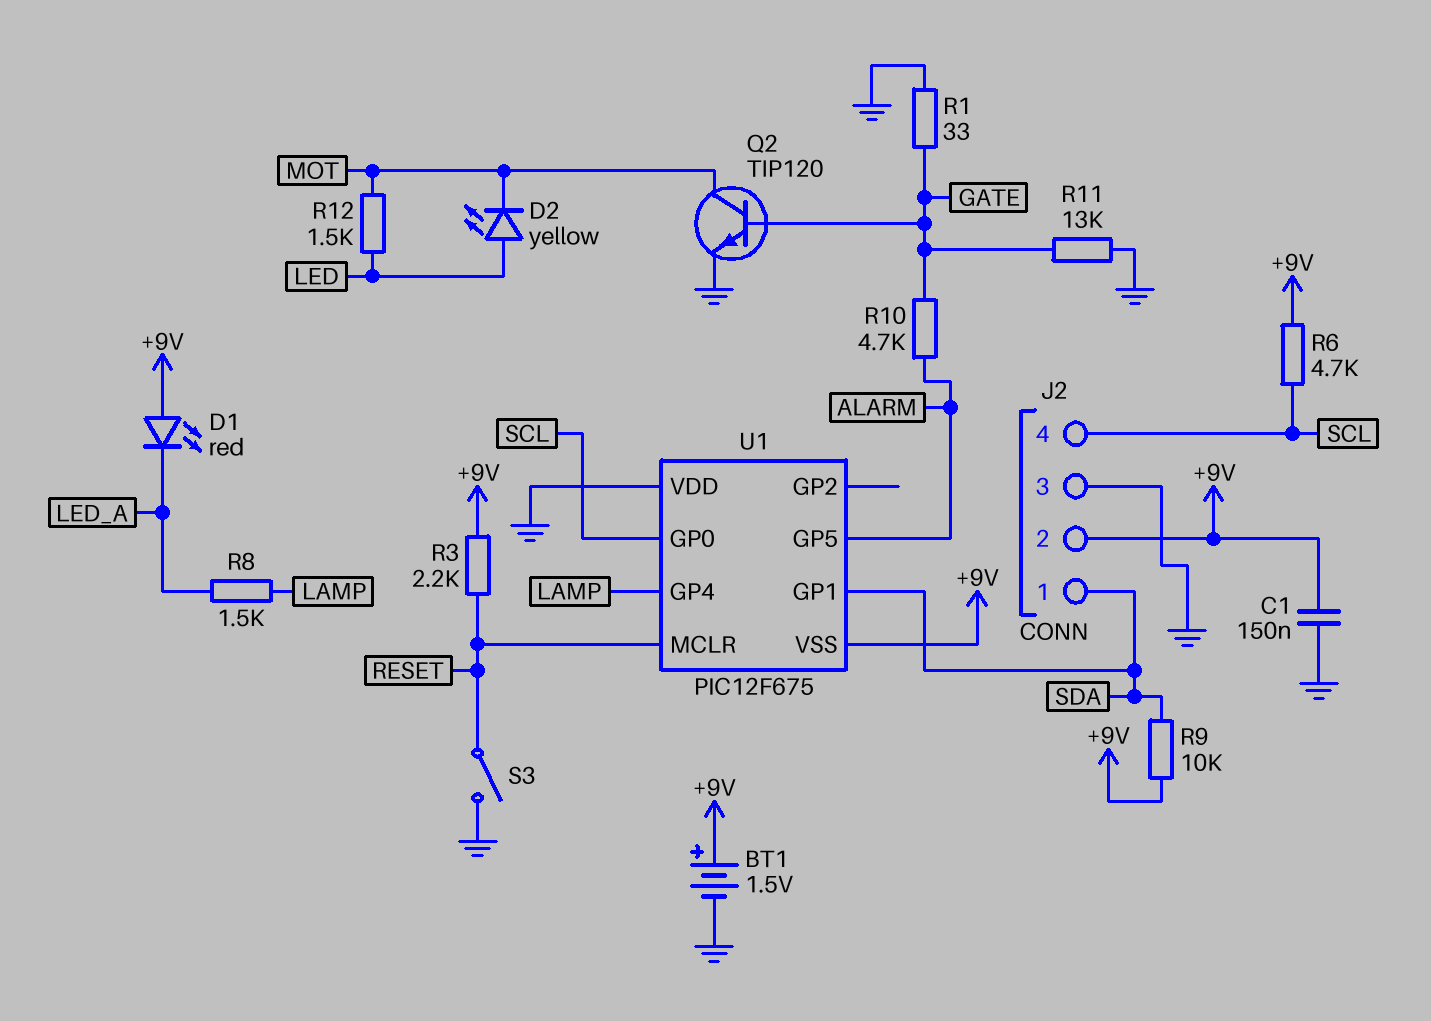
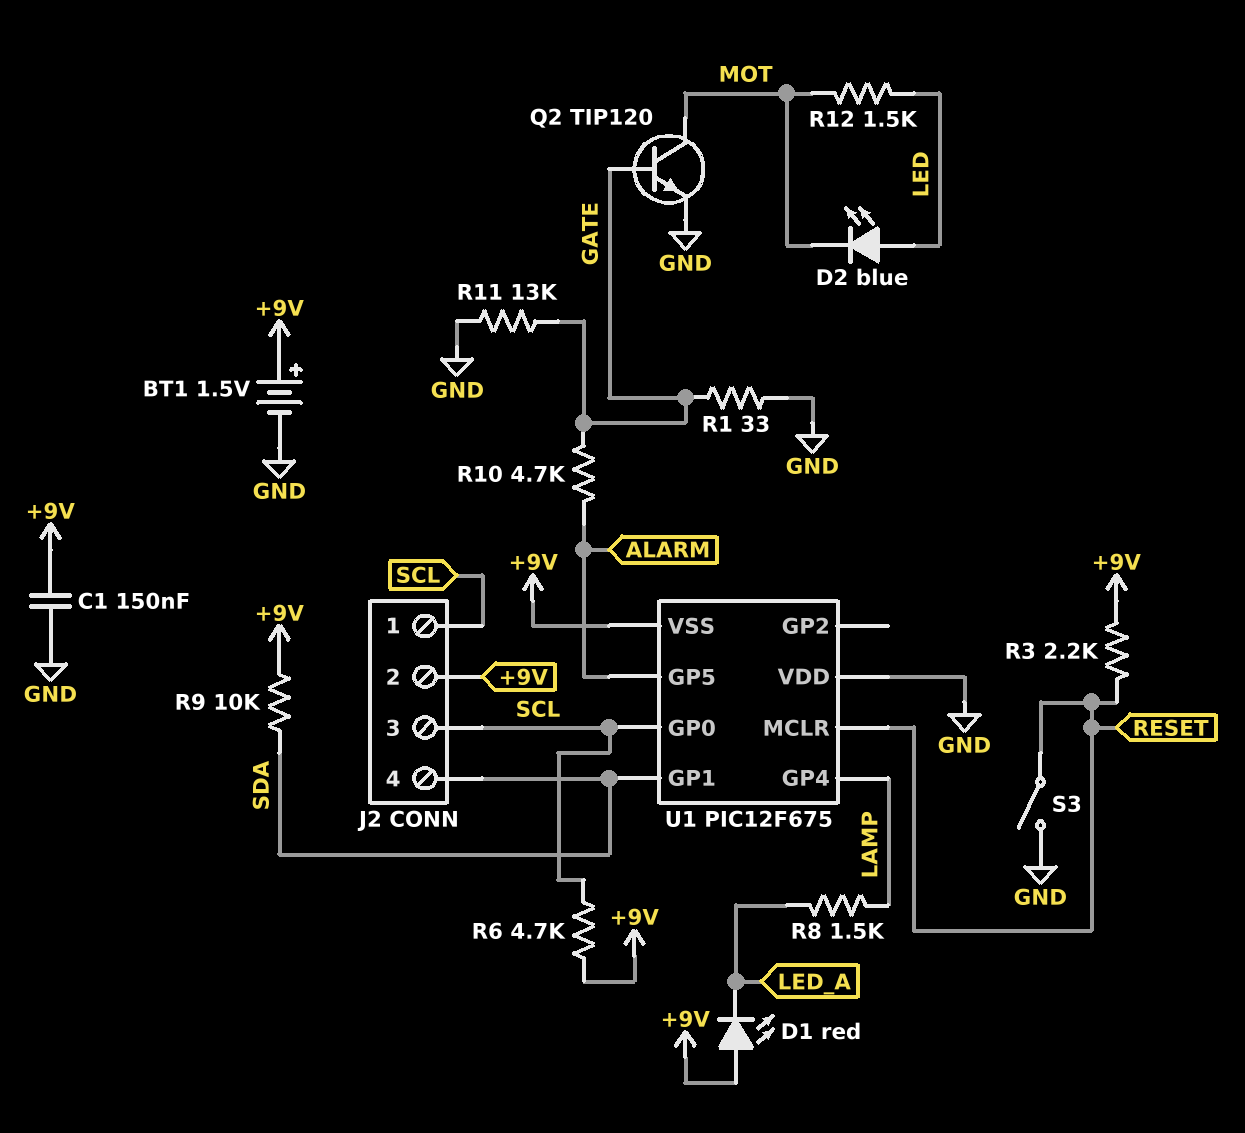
D2: LED yellow (A LED, K MOT) -> LED blue (A LED, K MOT)
J2 pin 1: SDA -> SCL
J2 pin 3: GND -> SCL
J2 pin 4: SCL -> SDA

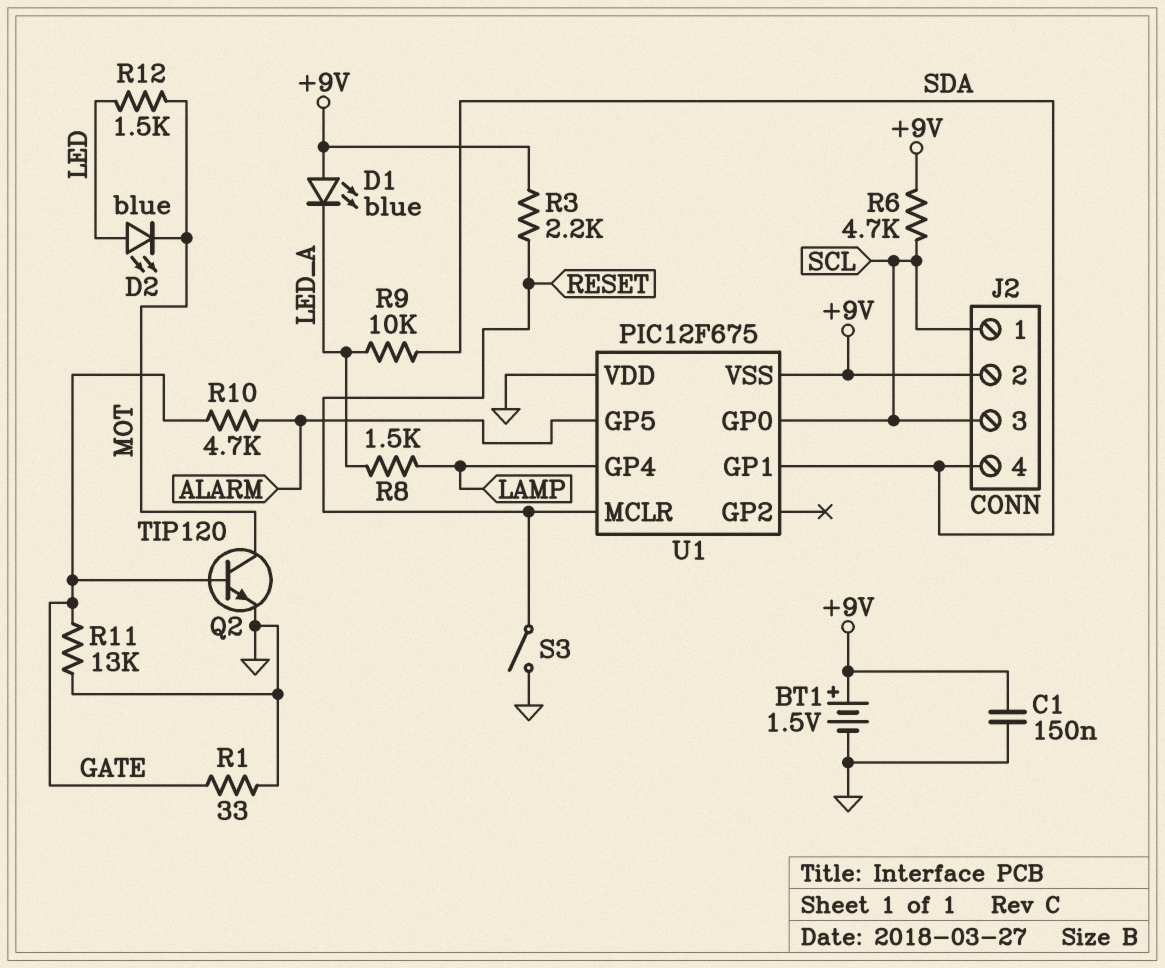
D1: LED red (A +9V, K LED_A) -> LED blue (A +9V, K LED_A)
R9: 10k (+9V, SDA) -> 10k (LED_A, SDA)

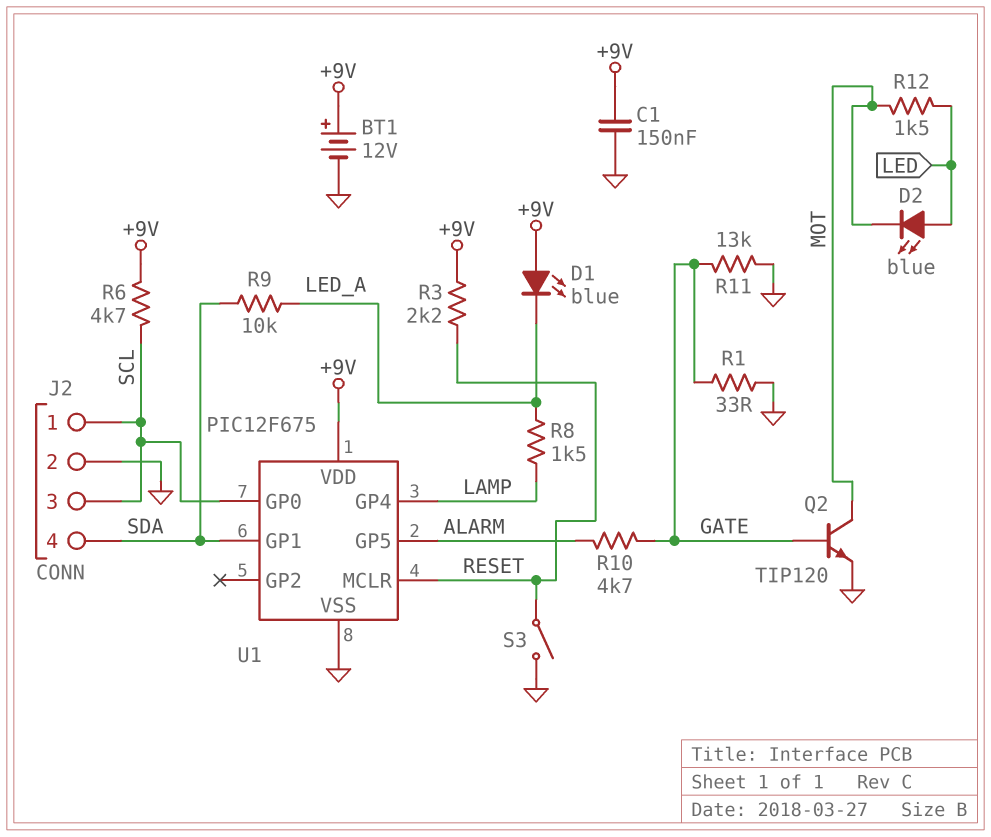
BT1: 1.5V (plus +9V, minus GND) -> 12V (plus +9V, minus GND)
J2 pin 2: +9V -> GND
U1 pin VDD: GND -> +9V
U1 pin VSS: +9V -> GND

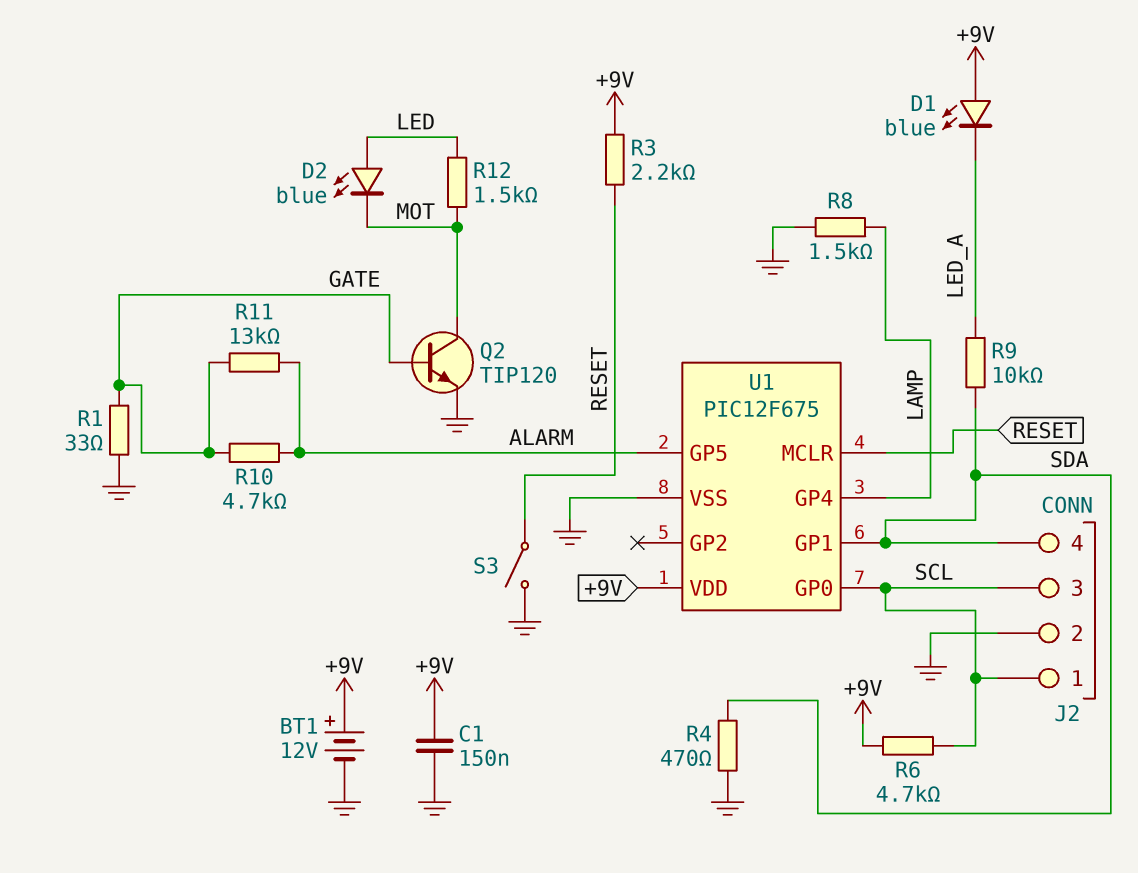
R4: none -> 470 (GND, SDA)
R8: 1.5k (LAMP, LED_A) -> 1.5k (GND, LAMP)
R11: 13k (GATE, GND) -> 13k (ALARM, GATE)

